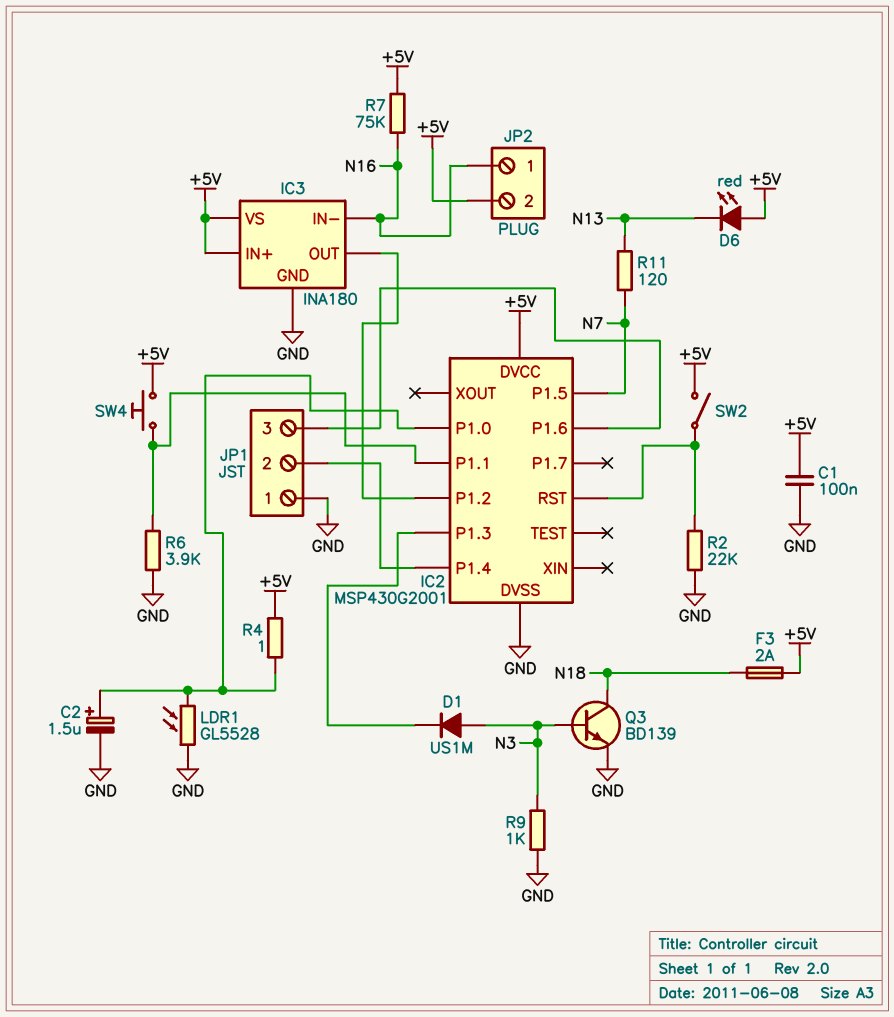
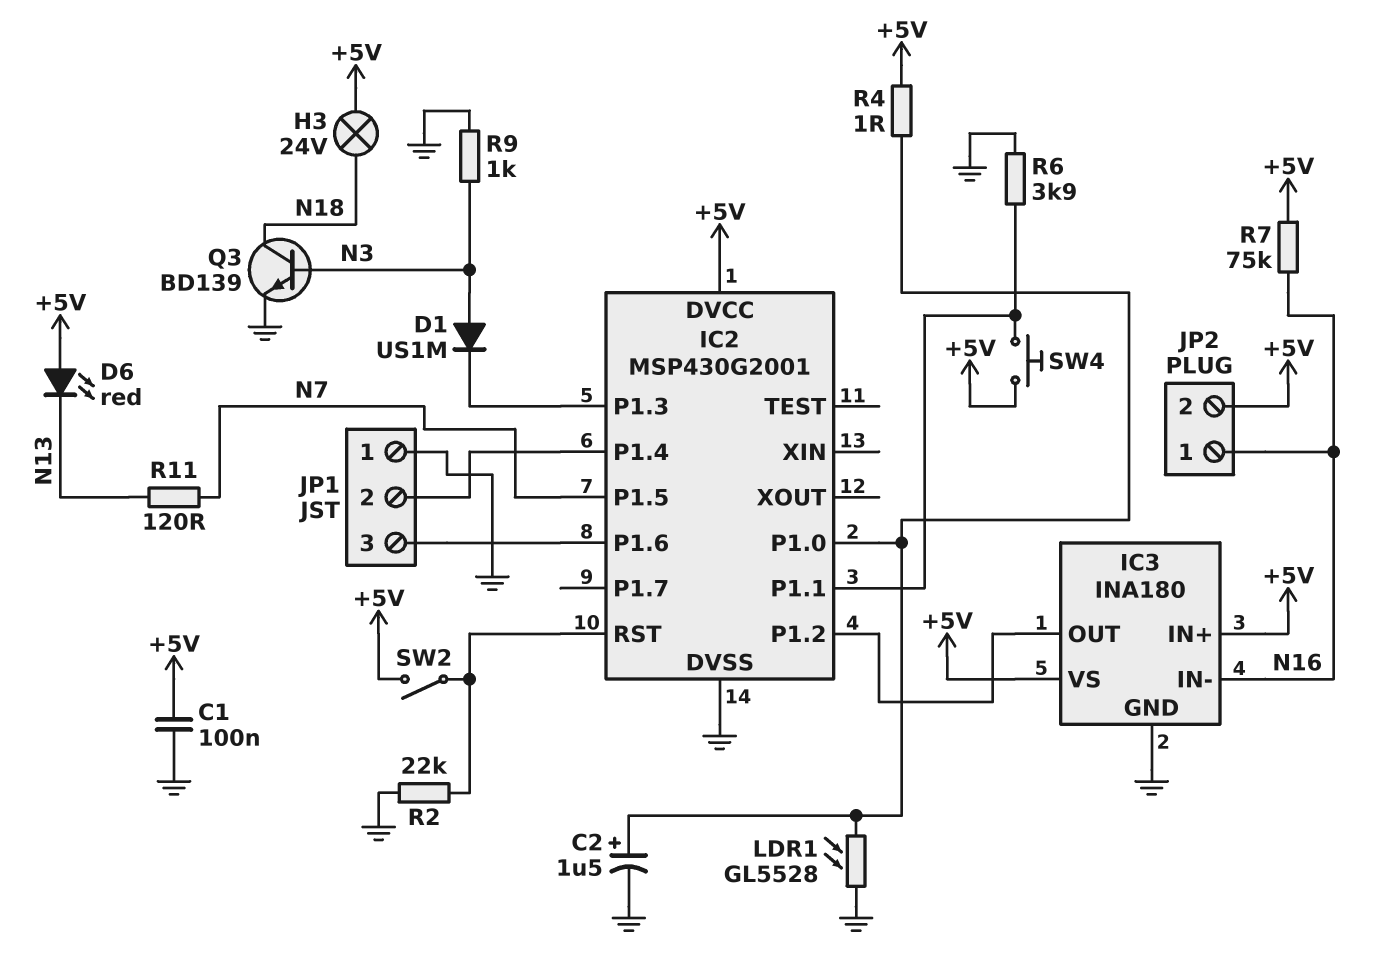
F3: 2A (+5V, N18) -> none
H3: none -> lamp 24V (+5V, N18)

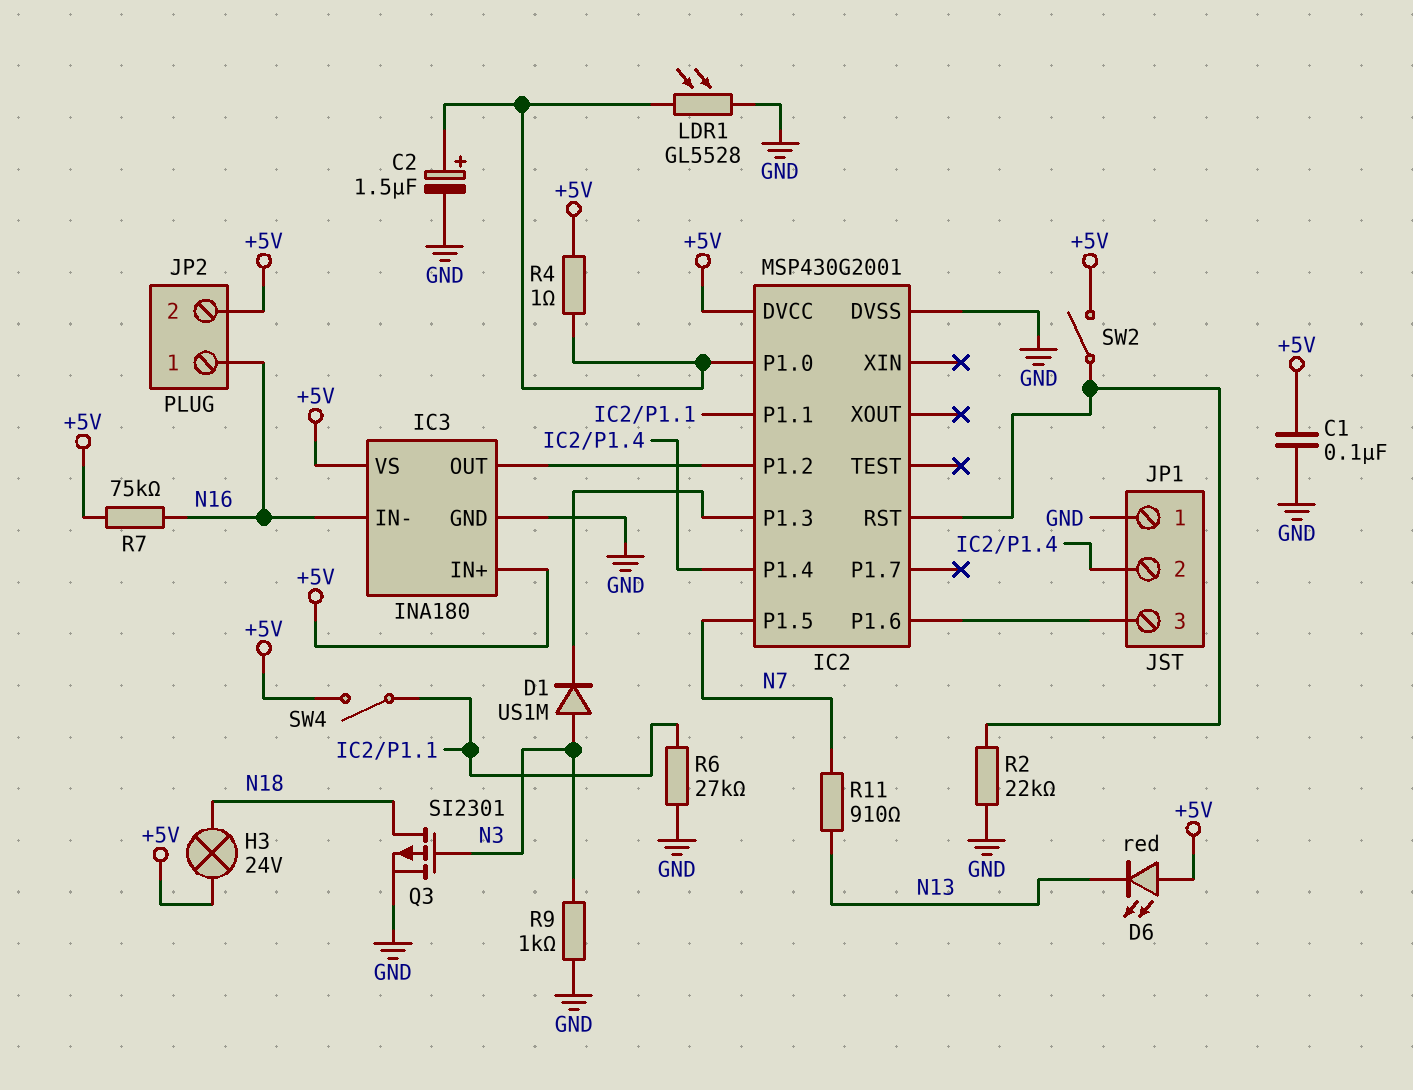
Q3: NPN BD139 (B N3, C N18, E GND) -> PMOS SI2301 (G N3, D N18, S GND)
R6: 3.9k (GND, IC2/P1.1) -> 27k (GND, IC2/P1.1)
R11: 120 (N7, N13) -> 910 (N7, N13)
SW4: button (+5V, IC2/P1.1) -> switch (+5V, IC2/P1.1)

